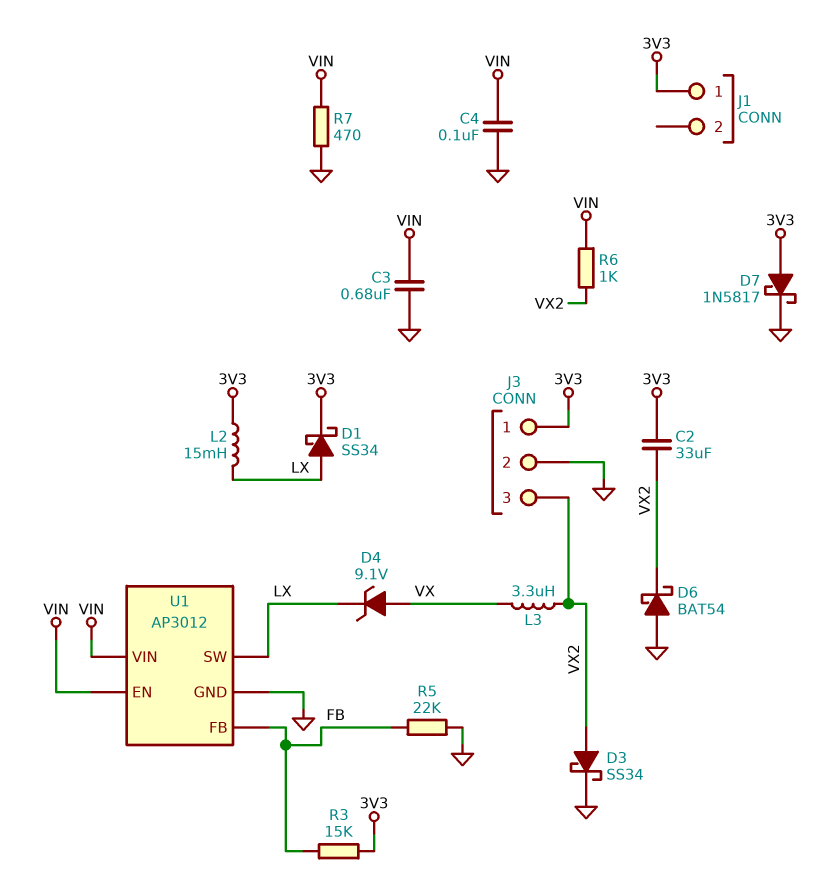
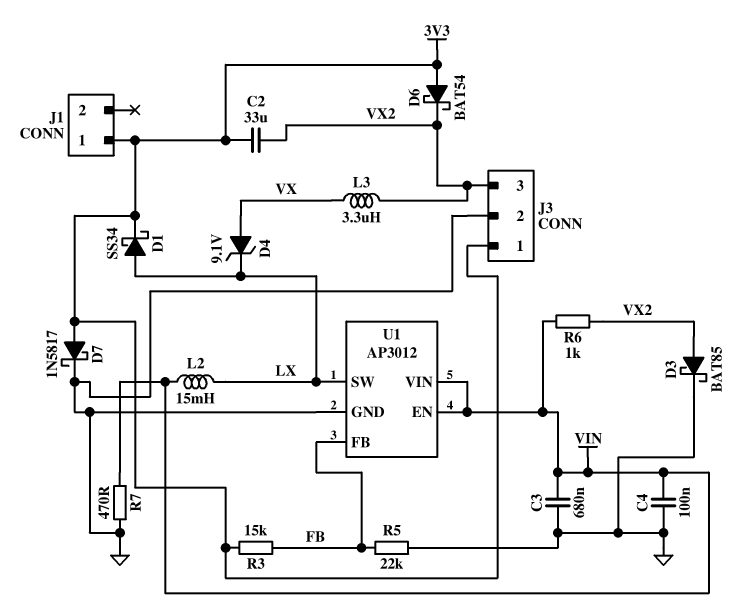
D3: schottky SS34 (A VX2, K GND) -> schottky BAT85 (A VX2, K GND)
D6: schottky BAT54 (A GND, K VX2) -> schottky BAT54 (A 3V3, K VX2)
L2: 15mH (3V3, LX) -> 15mH (LX, VIN)

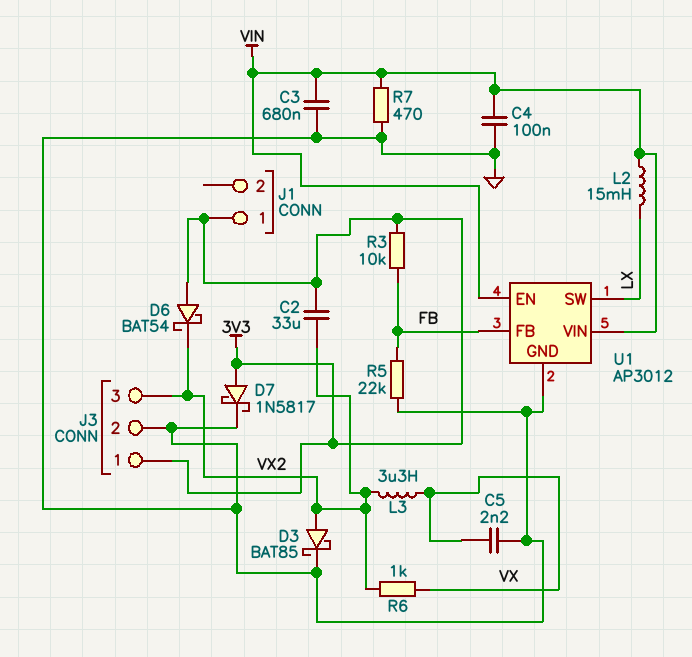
C5: none -> 2.2nF (GND, VX)
D1: schottky SS34 (A LX, K 3V3) -> none
D4: zener 9.1V (A VX, K LX) -> none
R3: 15k (3V3, FB) -> 10k (3V3, FB)
R6: 1k (VIN, VX2) -> 1k (VX, VX2)

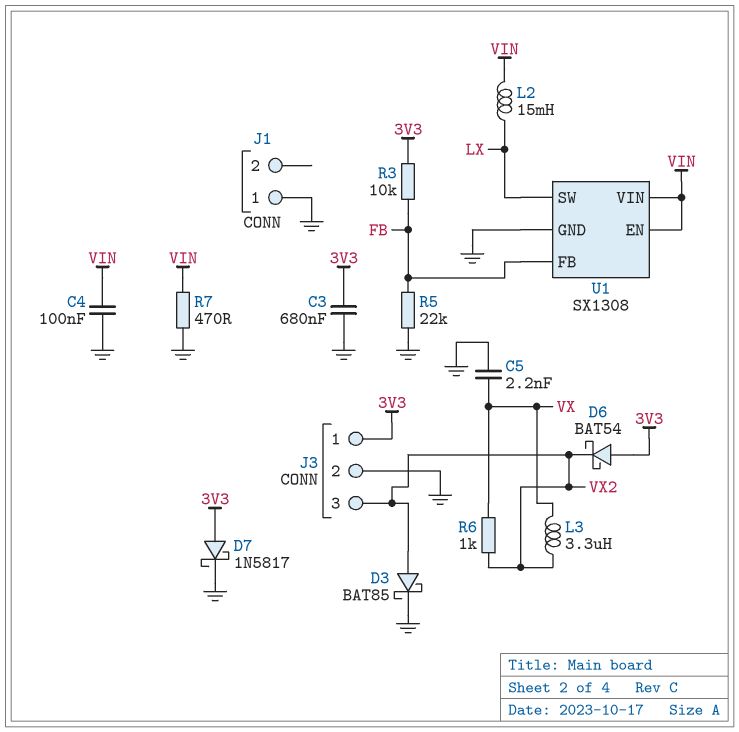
C2: 33uF (3V3, VX2) -> none
C3: 680nF (GND, VIN) -> 680nF (3V3, GND)
J1 pin 1: 3V3 -> GND
U1: AP3012 -> SX1308

